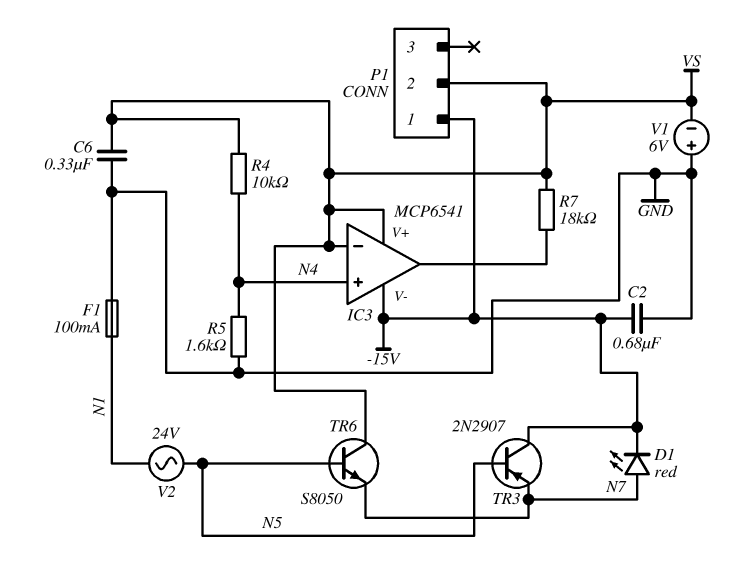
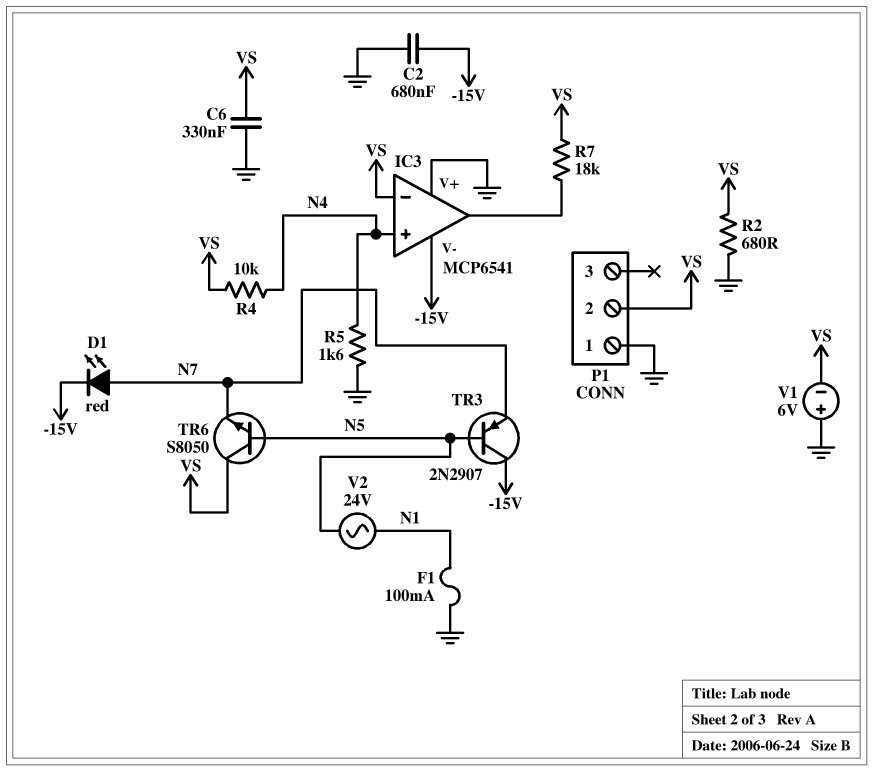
IC3 pin V+: VS -> GND
P1 pin 1: -15V -> GND
R2: none -> 680 (GND, VS)

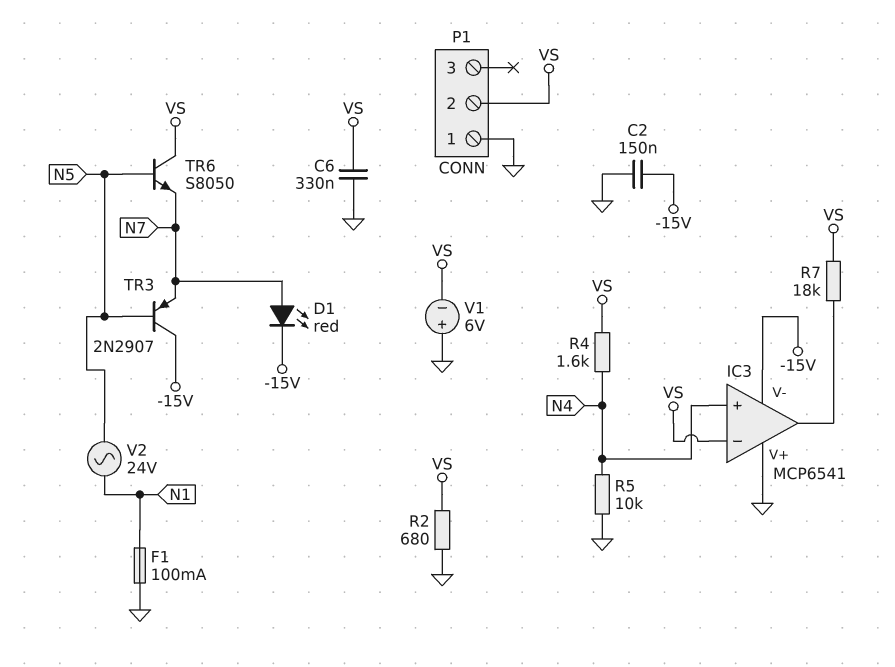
C2: 680nF (-15V, GND) -> 150nF (-15V, GND)
R4: 10k (N4, VS) -> 1.6k (N4, VS)
R5: 1.6k (GND, N4) -> 10k (GND, N4)

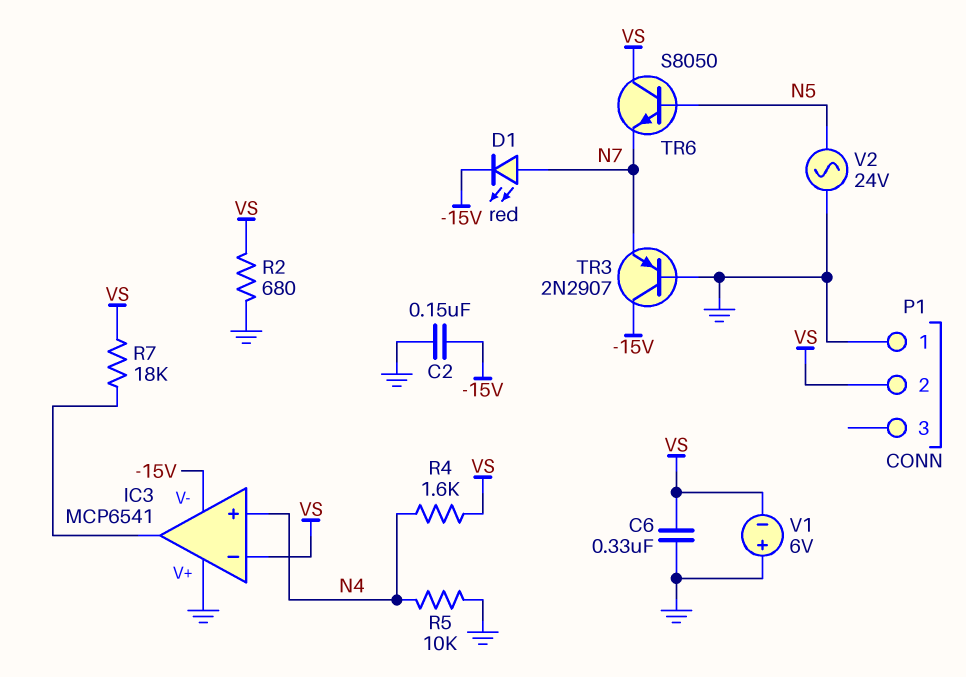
F1: 100mA (GND, N1) -> none
TR3: PNP 2N2907 (B N5, C -15V, E N7) -> PNP 2N2907 (B GND, C -15V, E N7)
V2: AC 24V (N1, N5) -> AC 24V (GND, N5)

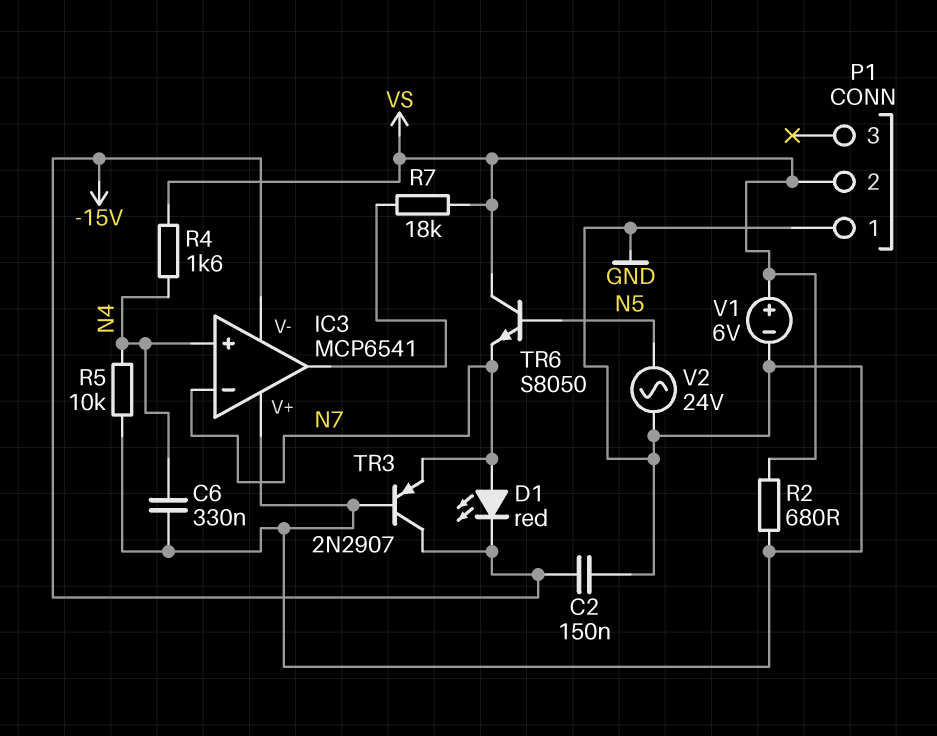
C6: 330nF (GND, VS) -> 330nF (GND, N4)
IC3 pin in-: VS -> N7
V1: 6V (plus GND, minus VS) -> 6V (plus VS, minus GND)

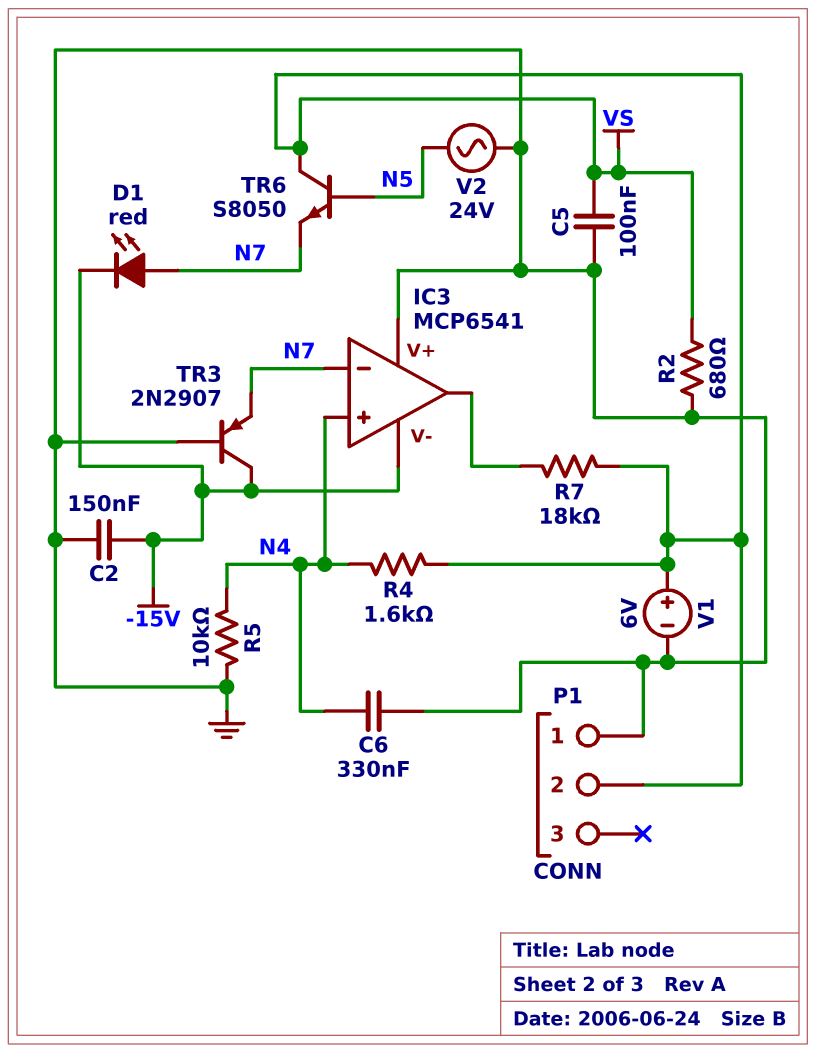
C5: none -> 100nF (GND, VS)

